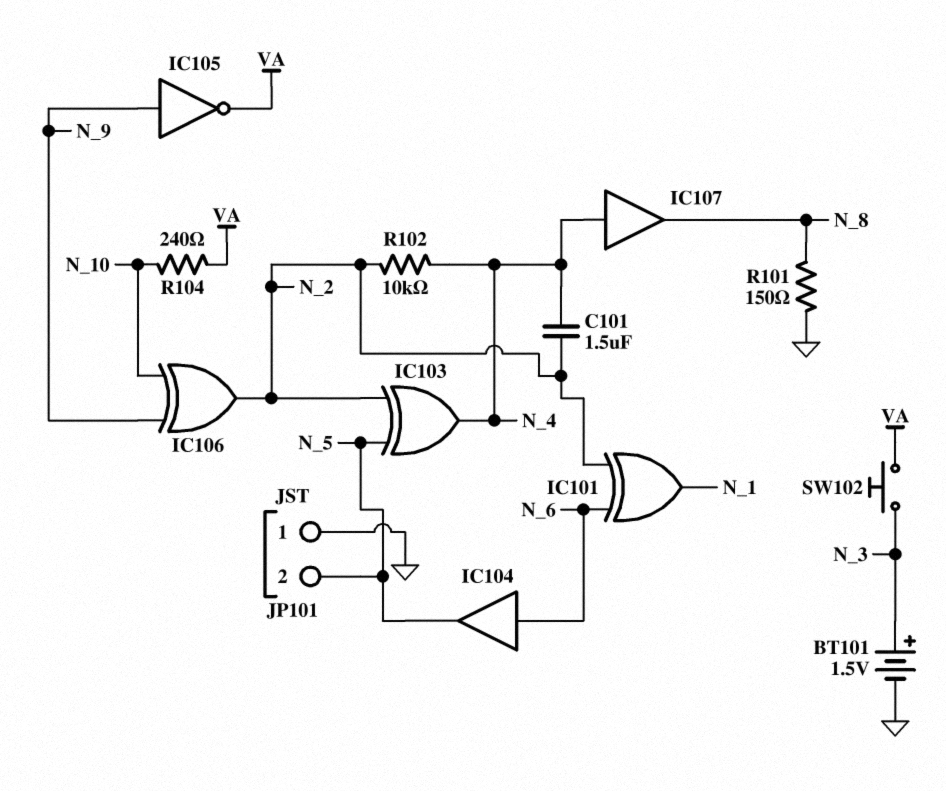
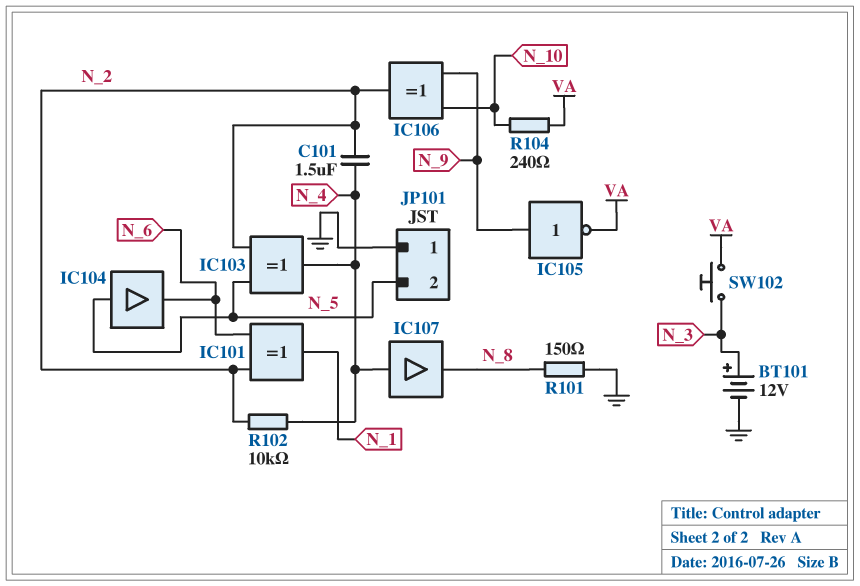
BT101: 1.5V (plus N_3, minus GND) -> 12V (plus N_3, minus GND)
IC104: buffer (in N_6, out N_5) -> buffer (in N_5, out N_6)

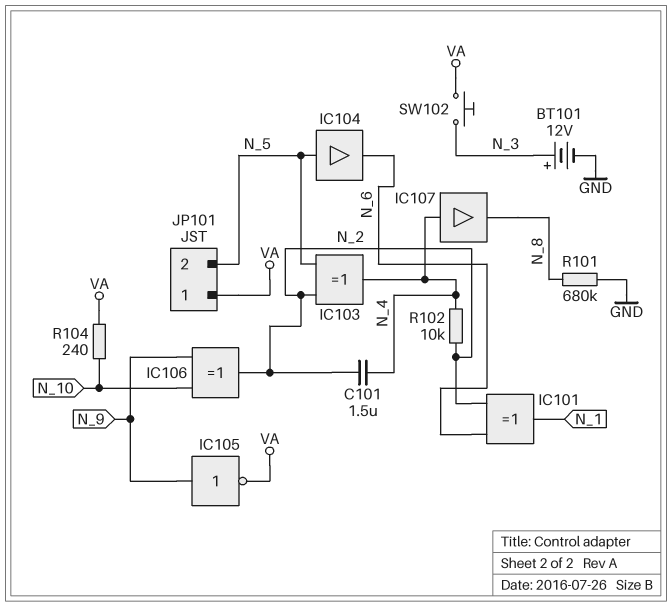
JP101 pin 1: GND -> VA
R101: 150 (GND, N_8) -> 680k (GND, N_8)

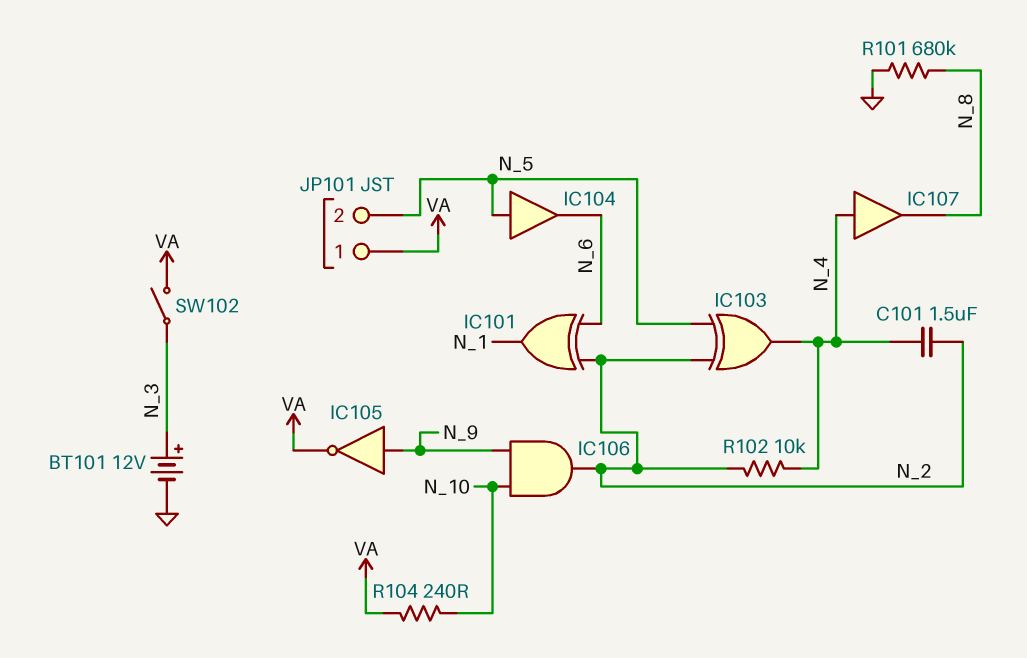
IC106: XOR (in N_9, in N_10, out N_2) -> AND (in N_9, in N_10, out N_2)
SW102: button (N_3, VA) -> switch (N_3, VA)

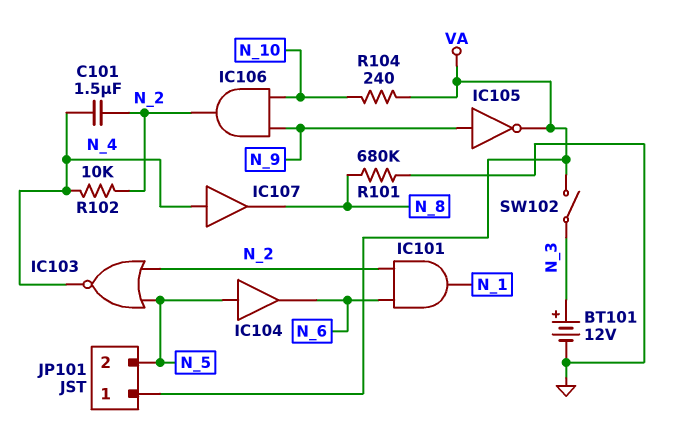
IC101: XOR (in N_2, in N_6, out N_1) -> AND (in N_2, in N_6, out N_1)
IC103: XOR (in N_2, in N_5, out N_4) -> NOR (in N_2, in N_5, out N_4)

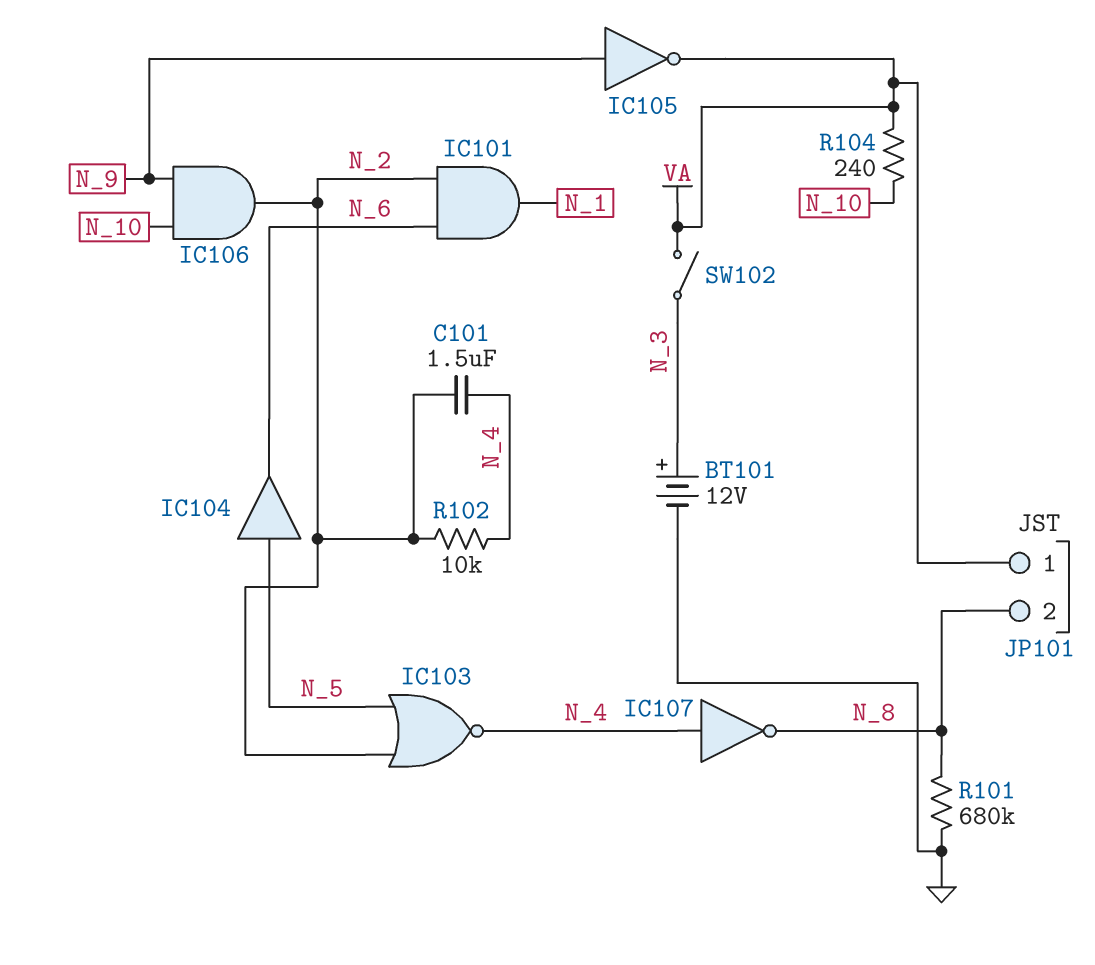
IC107: buffer (in N_4, out N_8) -> NOT (in N_4, out N_8)
JP101 pin 2: N_5 -> N_8

